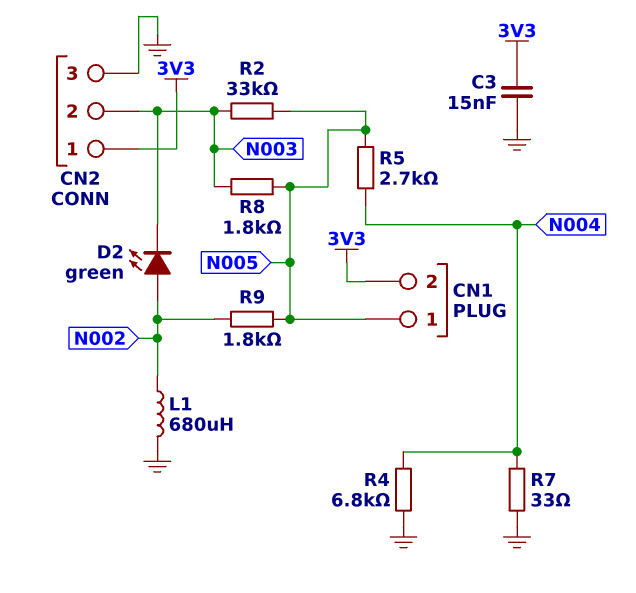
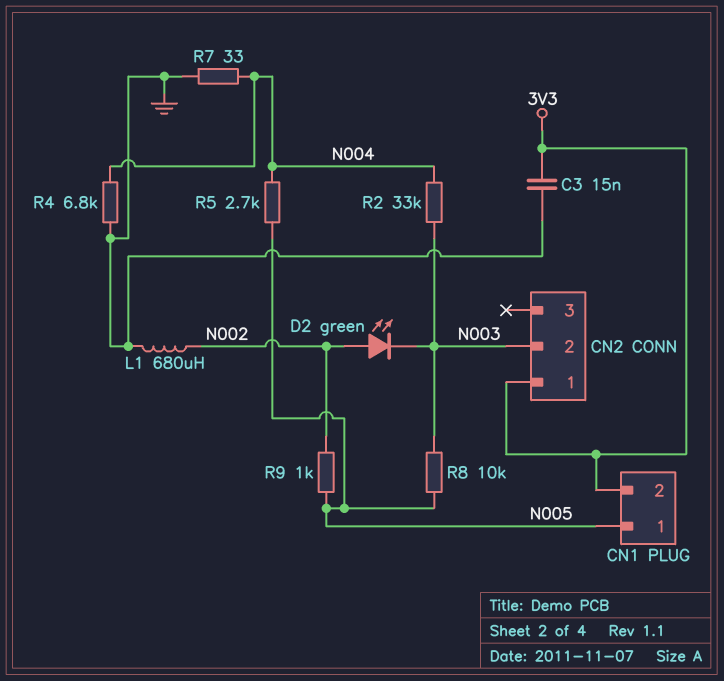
CN2 pin 3: GND -> none
R2: 33k (N003, N005) -> 33k (N003, N004)
R8: 1.8k (N003, N005) -> 10k (N003, N005)
R9: 1.8k (N002, N005) -> 1k (N002, N005)

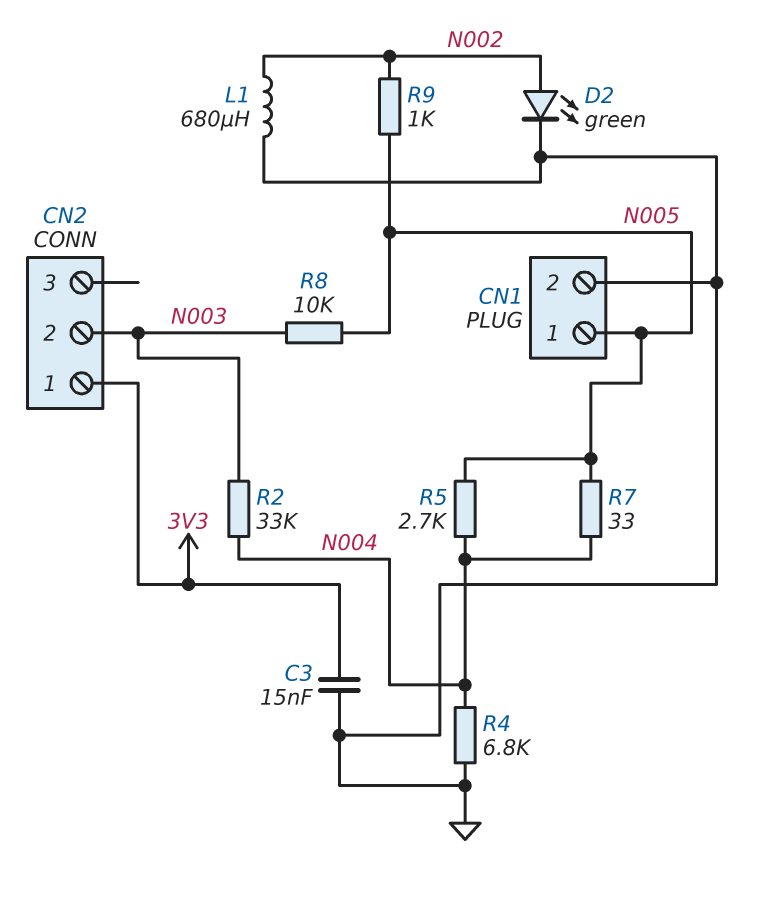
CN1 pin 2: 3V3 -> GND
D2: LED green (A N002, K N003) -> LED green (A N002, K GND)
R7: 33 (GND, N004) -> 33 (N004, N005)

